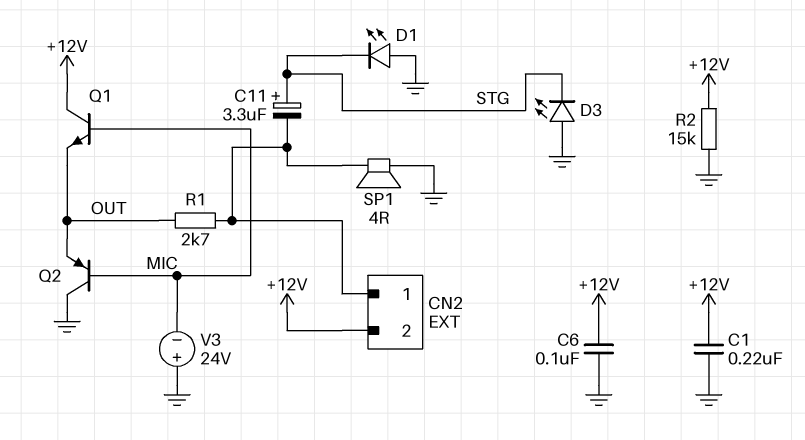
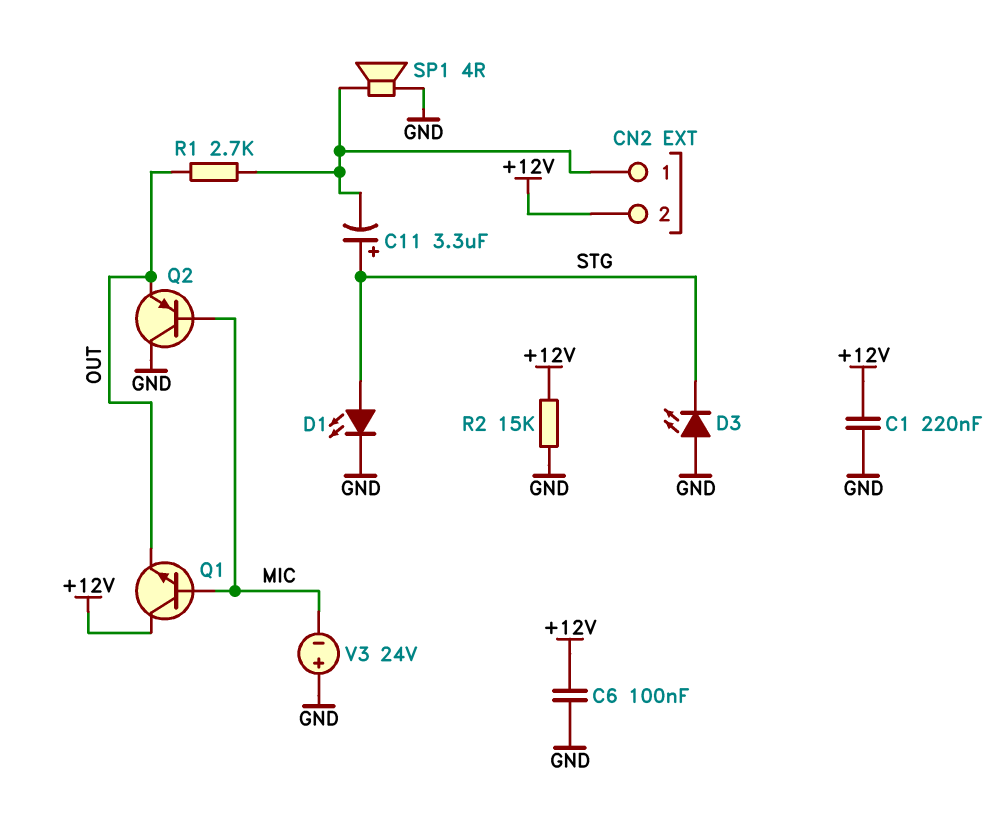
D1: LED (A GND, K STG) -> LED (A STG, K GND)

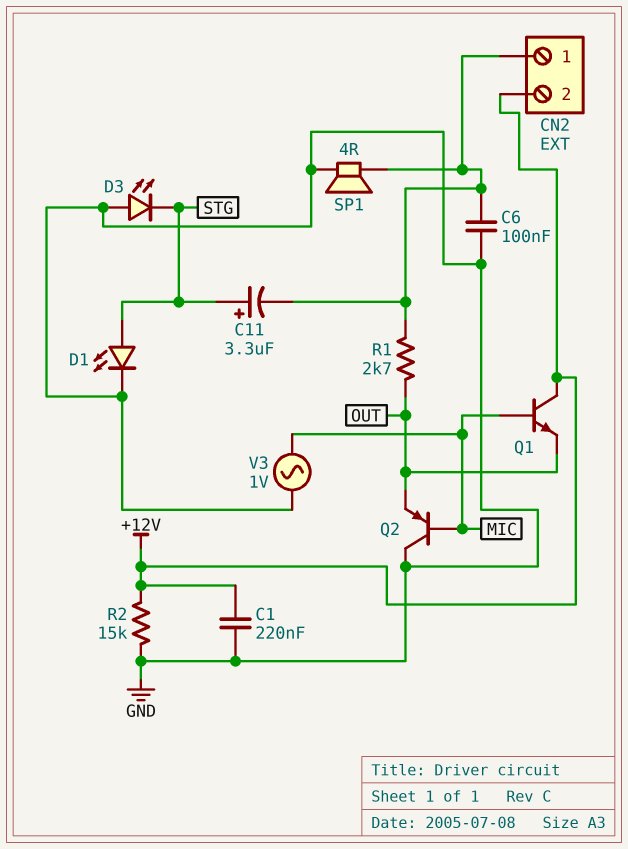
C6: 100nF (+12V, GND) -> 100nF (CN2/1, GND)
V3: 24V (plus GND, minus MIC) -> AC 1V (GND, MIC)

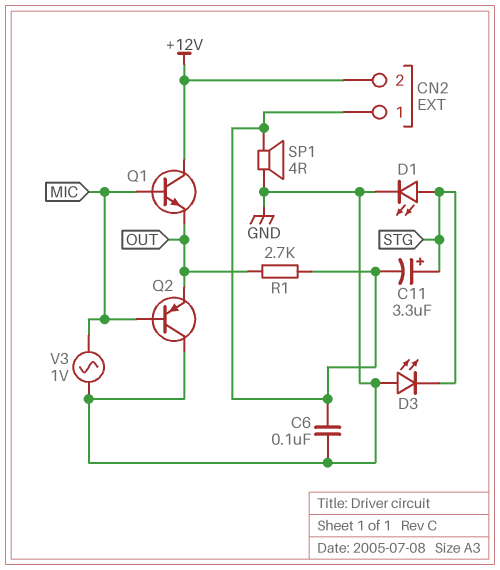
C1: 220nF (+12V, GND) -> none
R2: 15k (+12V, GND) -> none

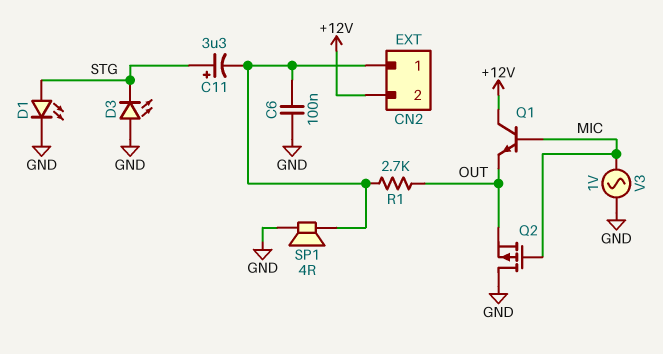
Q2: PNP (B MIC, C GND, E OUT) -> PMOS (G MIC, D GND, S OUT)

